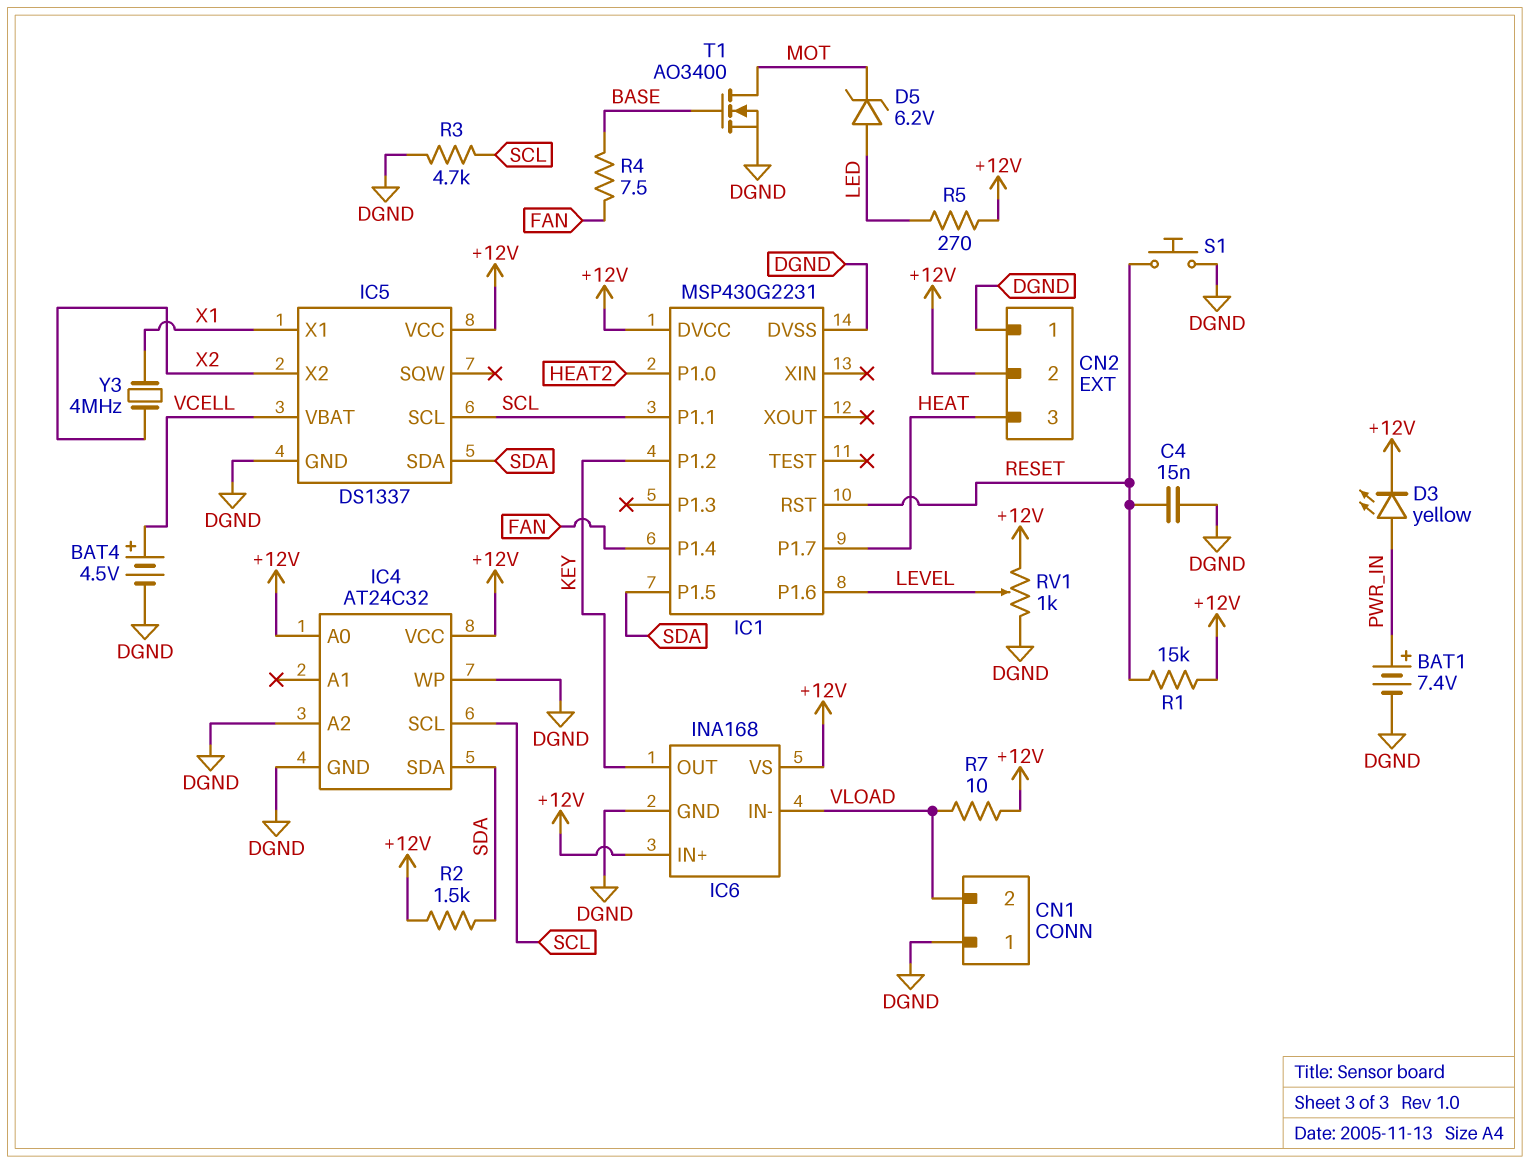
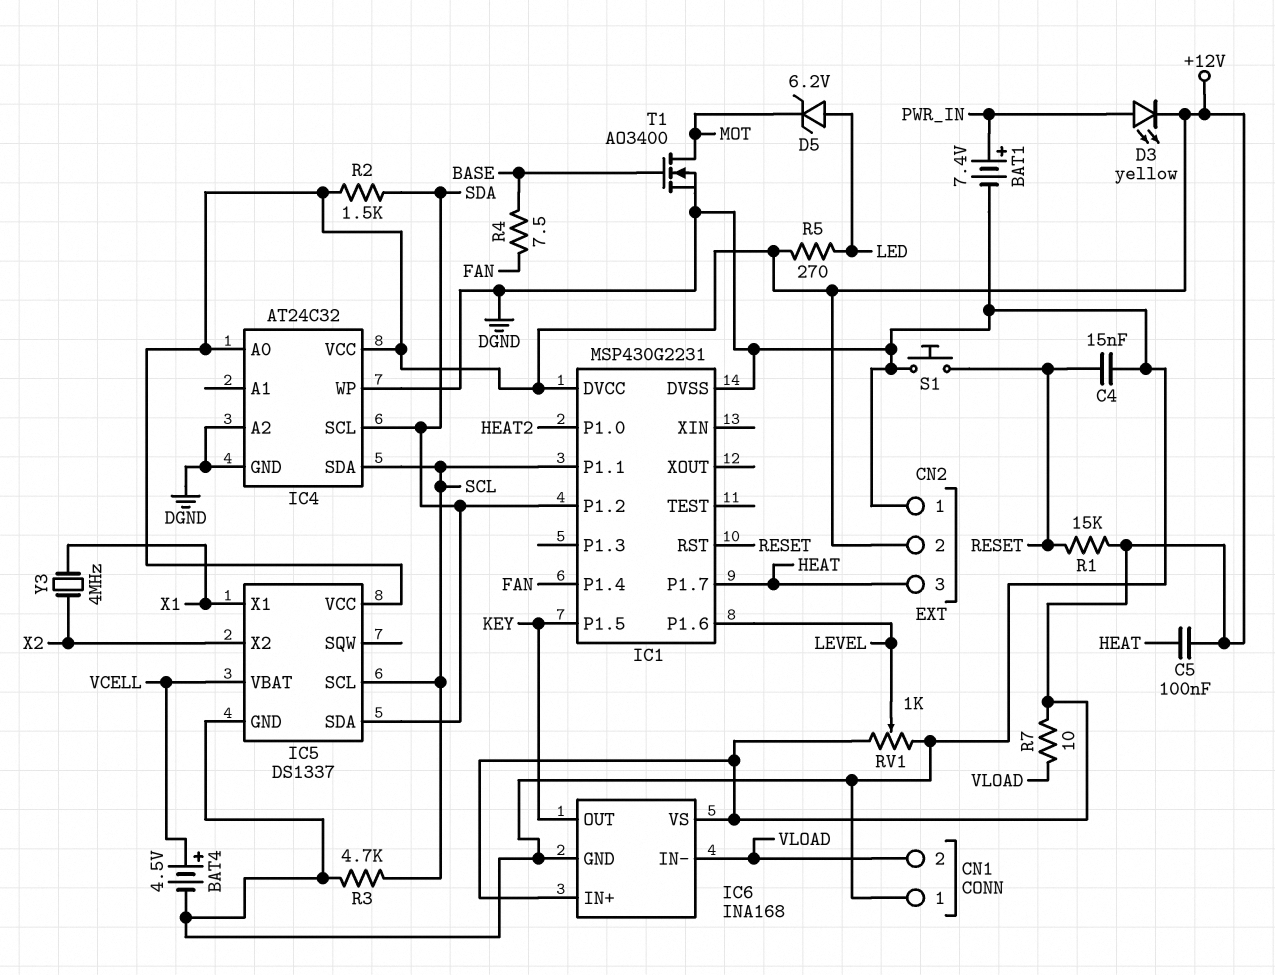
C5: none -> 100nF (+12V, HEAT)
IC1 pin P1.2: KEY -> SDA
IC1 pin P1.5: SDA -> KEY
IC4 pin SCL: SCL -> SDA
IC4 pin SDA: SDA -> SCL

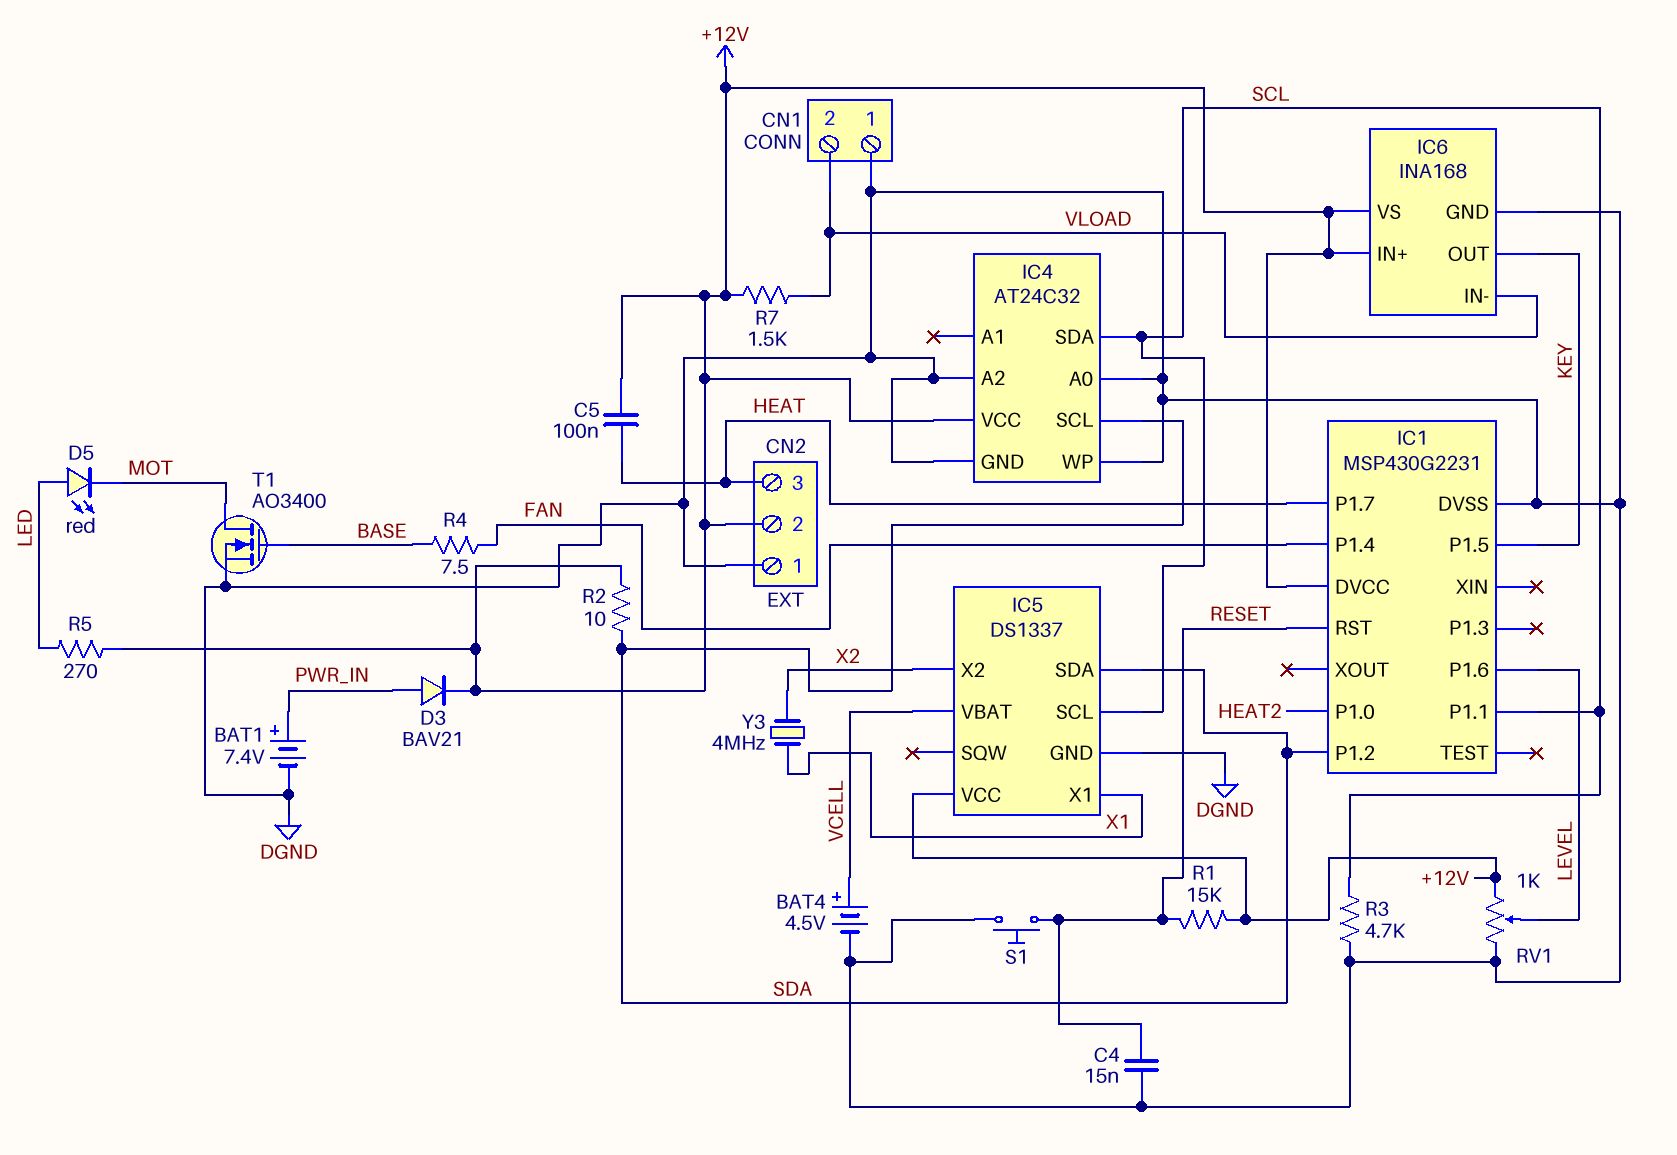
D3: LED yellow (A PWR_IN, K +12V) -> diode BAV21 (A PWR_IN, K +12V)
D5: zener 6.2V (A LED, K MOT) -> LED red (A LED, K MOT)
IC4 pin A0: +12V -> DGND
R2: 1.5k (+12V, SDA) -> 10 (+12V, SDA)
R7: 10 (+12V, VLOAD) -> 1.5k (+12V, VLOAD)

